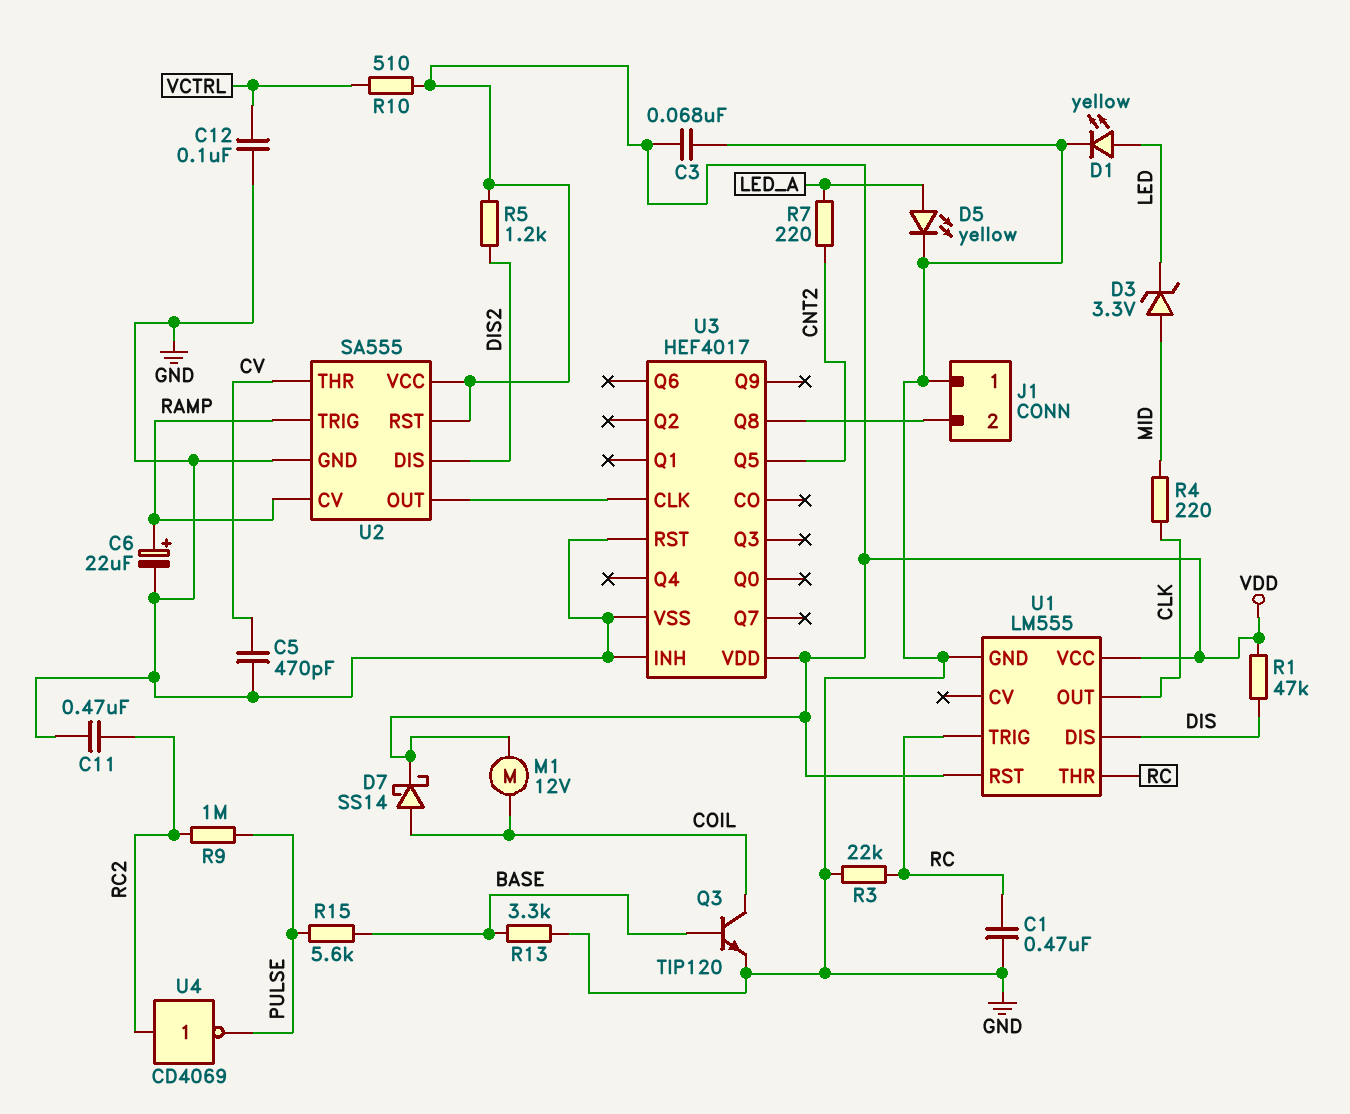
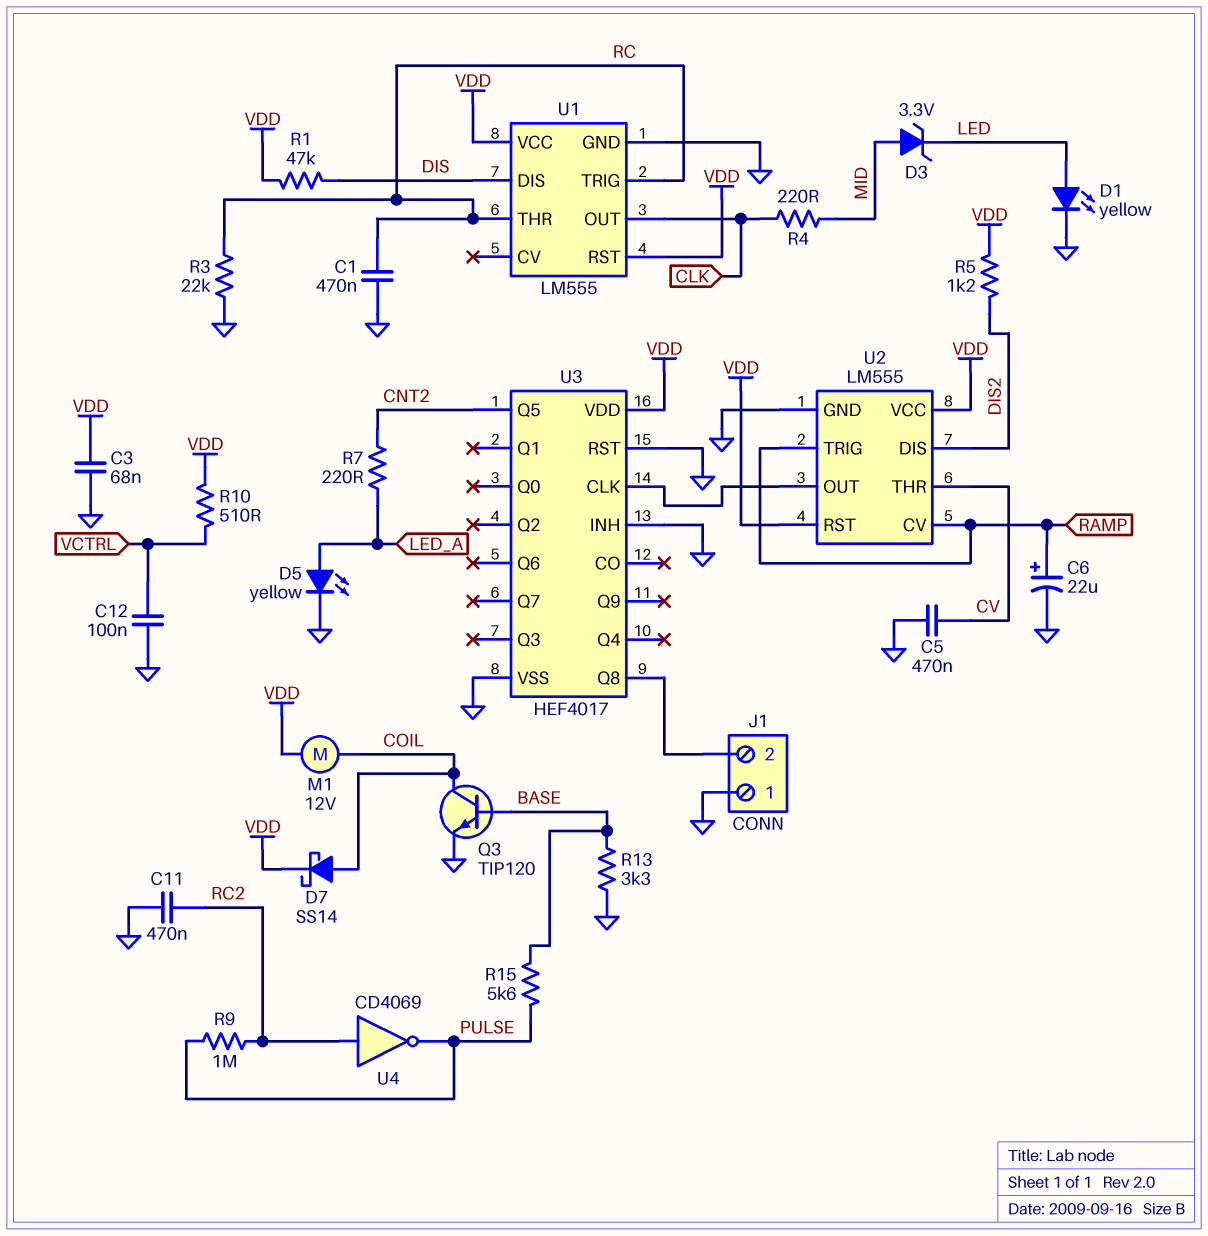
C5: 470pF (CV, GND) -> 470nF (CV, GND)
U2: SA555 -> LM555

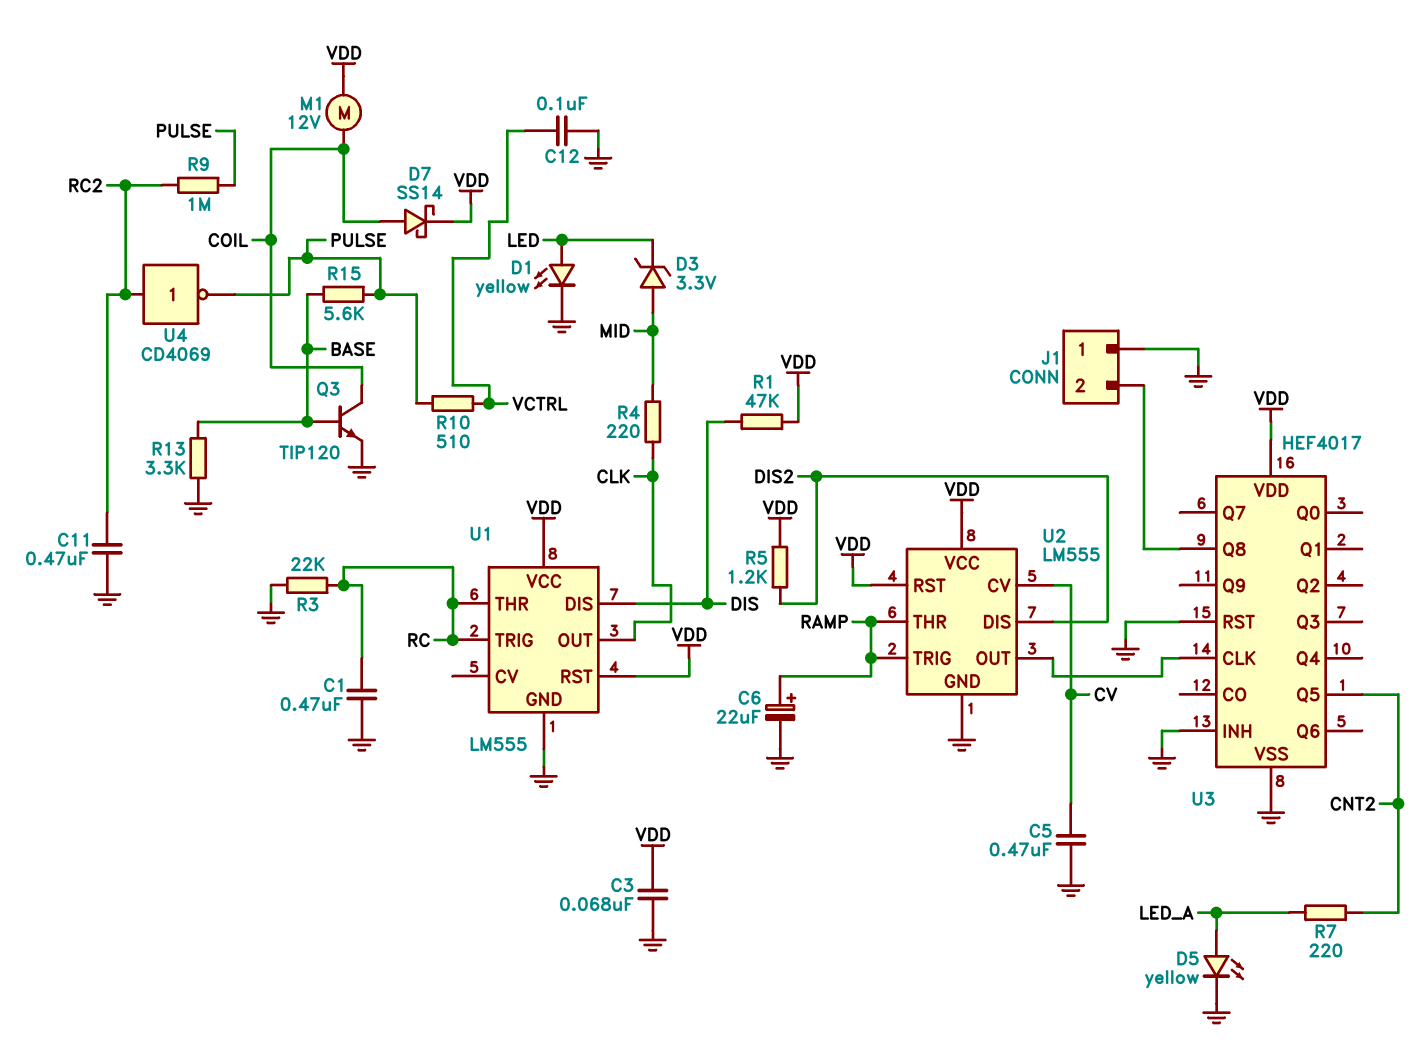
R10: 510 (VCTRL, VDD) -> 510 (PULSE, VCTRL)
U2 pin CV: RAMP -> CV
U2 pin THR: CV -> RAMP

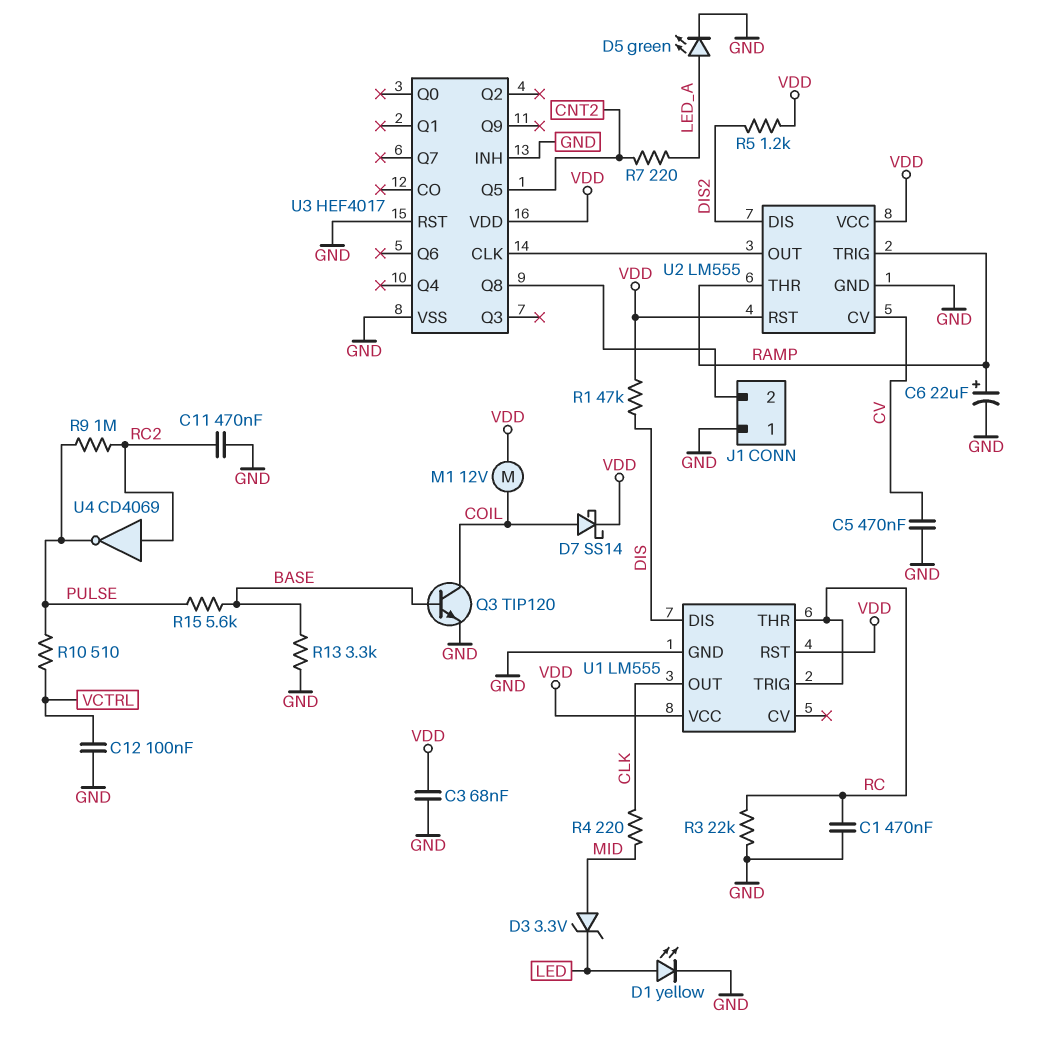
D5: LED yellow (A LED_A, K GND) -> LED green (A LED_A, K GND)

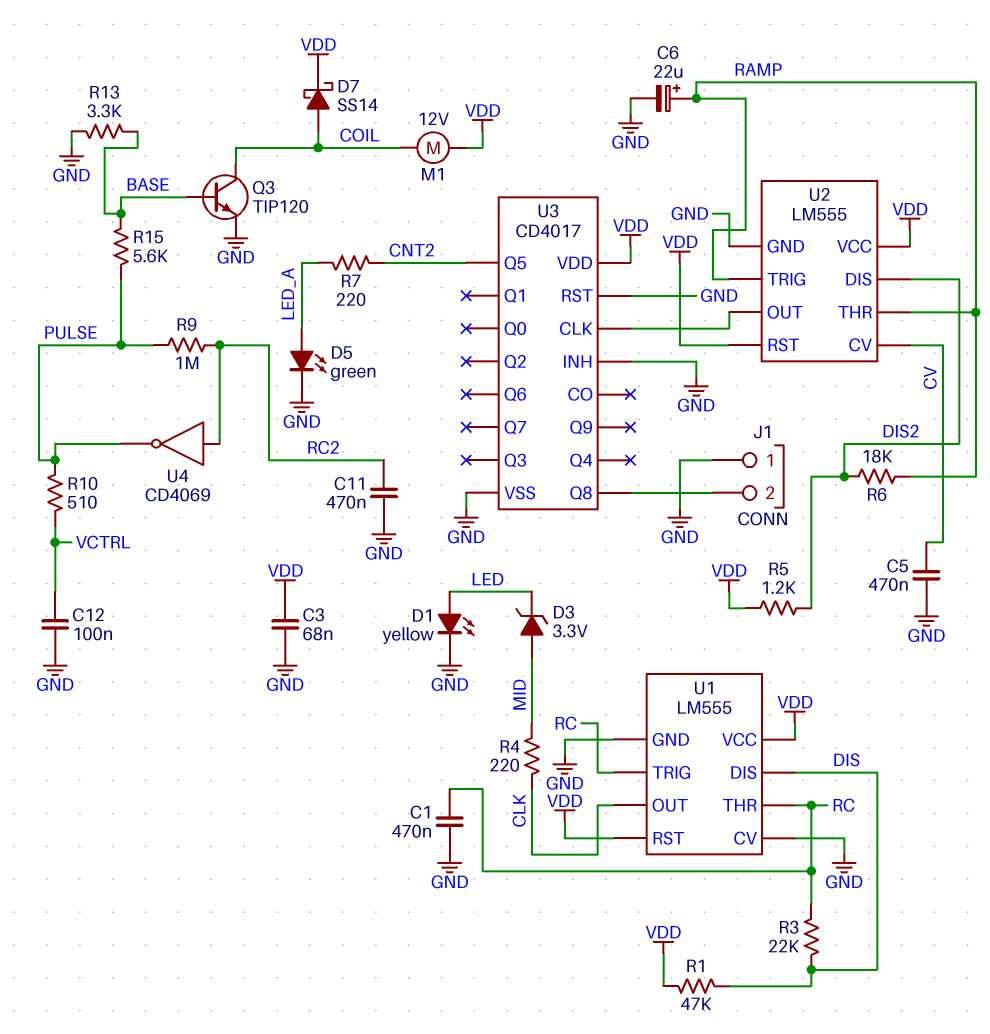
R3: 22k (GND, RC) -> 22k (DIS, RC)
R6: none -> 18k (DIS2, RAMP)
U1 pin CV: none -> GND
U3: HEF4017 -> CD4017

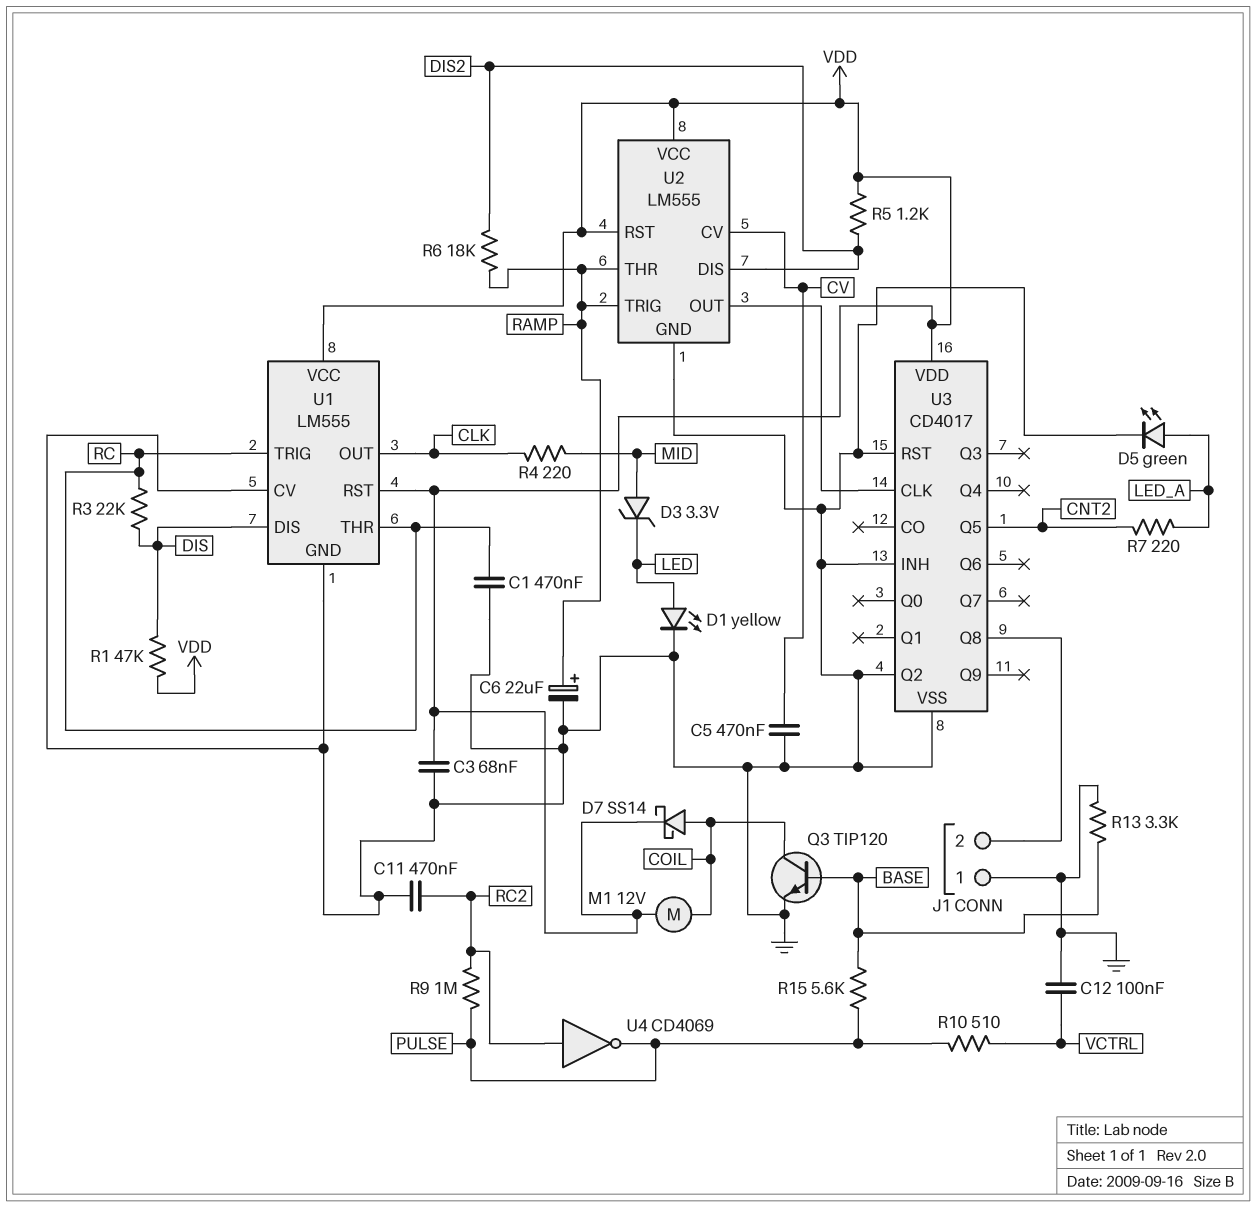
U3 pin Q2: none -> GND

